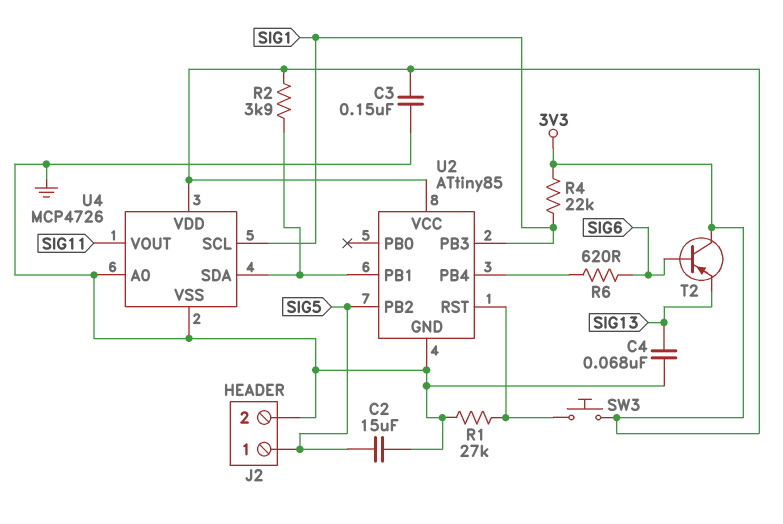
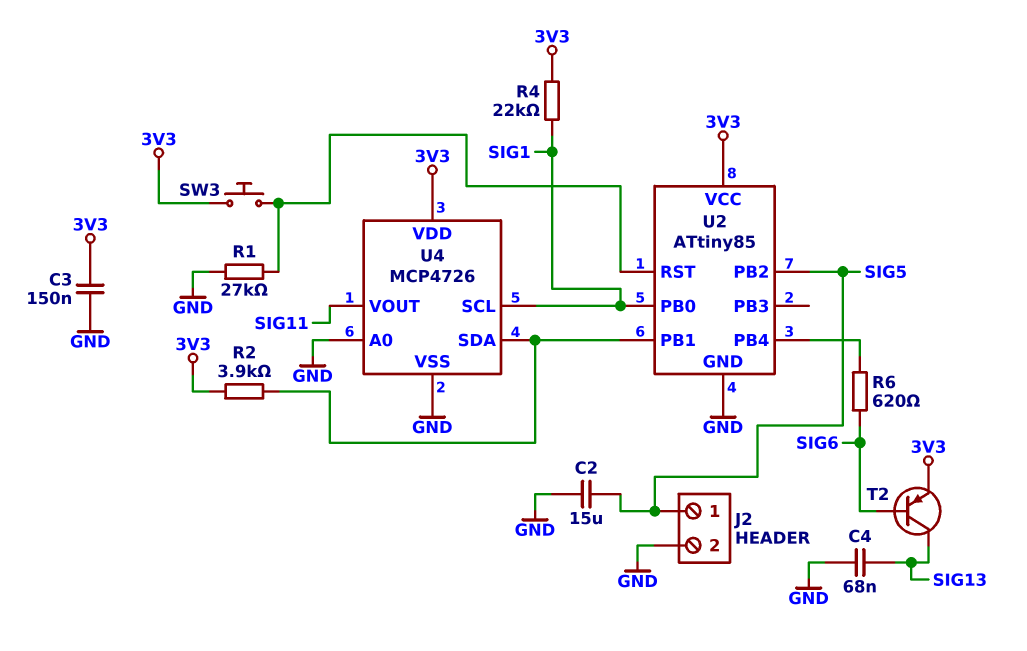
T2: PNP (B SIG6, C 3V3, E SIG13) -> PNP (B SIG6, C SIG13, E 3V3)
U2 pin PB0: none -> SIG1
U2 pin PB3: SIG1 -> none

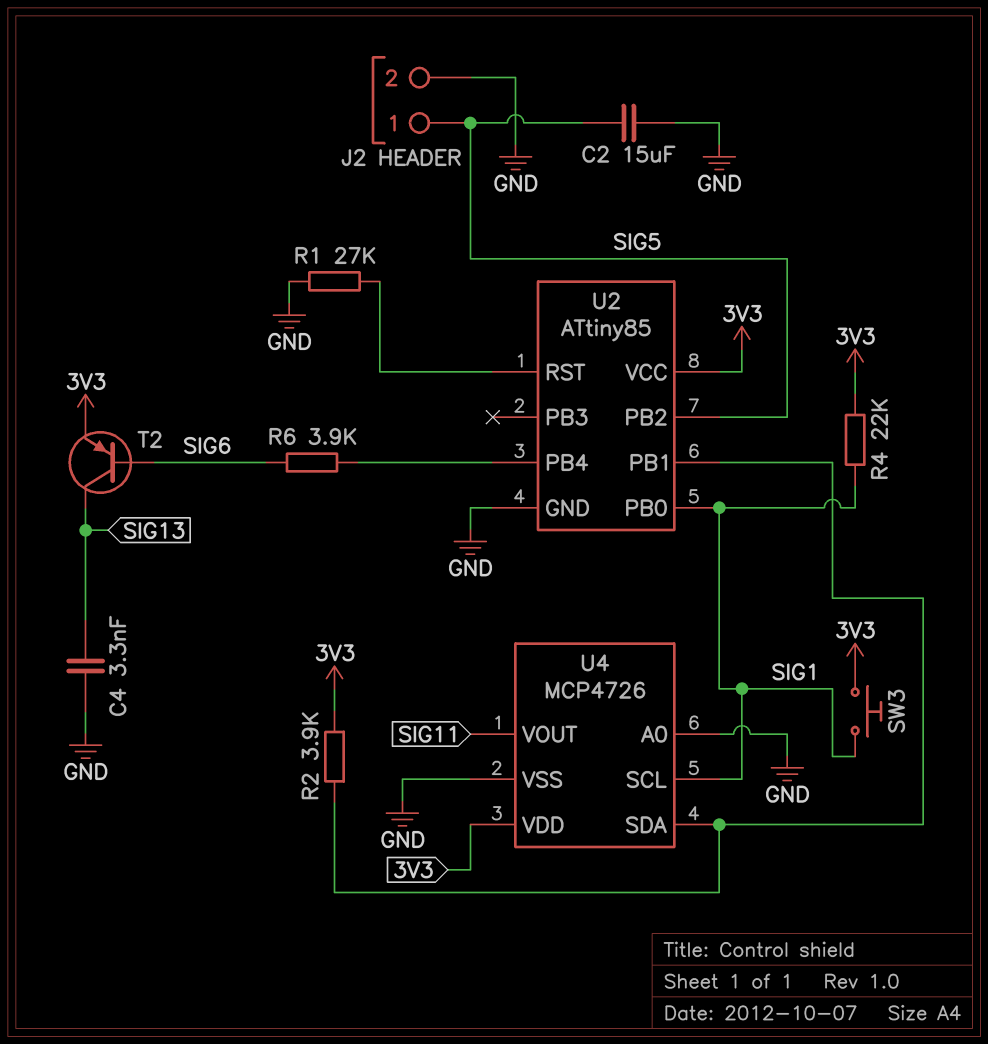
C3: 150nF (3V3, GND) -> none
C4: 68nF (GND, SIG13) -> 3.3nF (GND, SIG13)
R6: 620 (SIG6, U2/PB4) -> 3.9k (SIG6, U2/PB4)
SW3: button (3V3, U2/RST) -> button (3V3, SIG1)

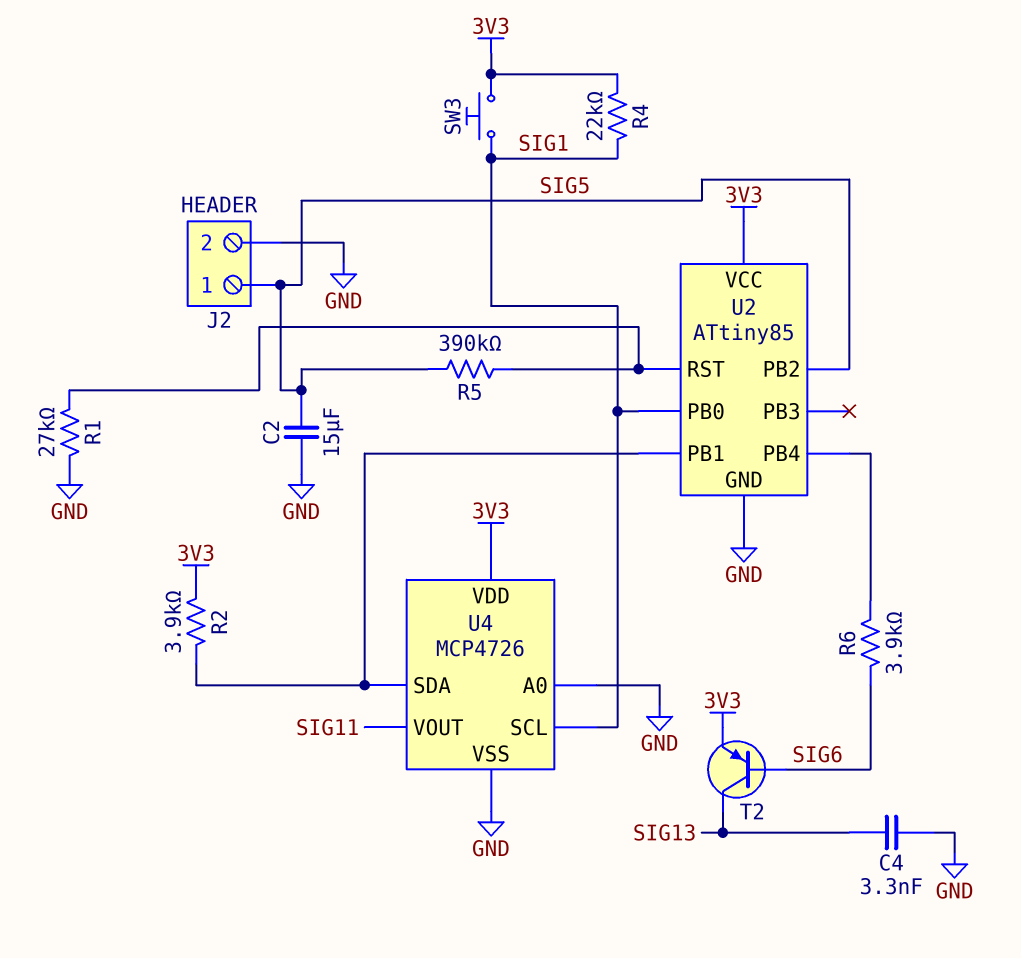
R5: none -> 390k (SIG5, U2/RST)

